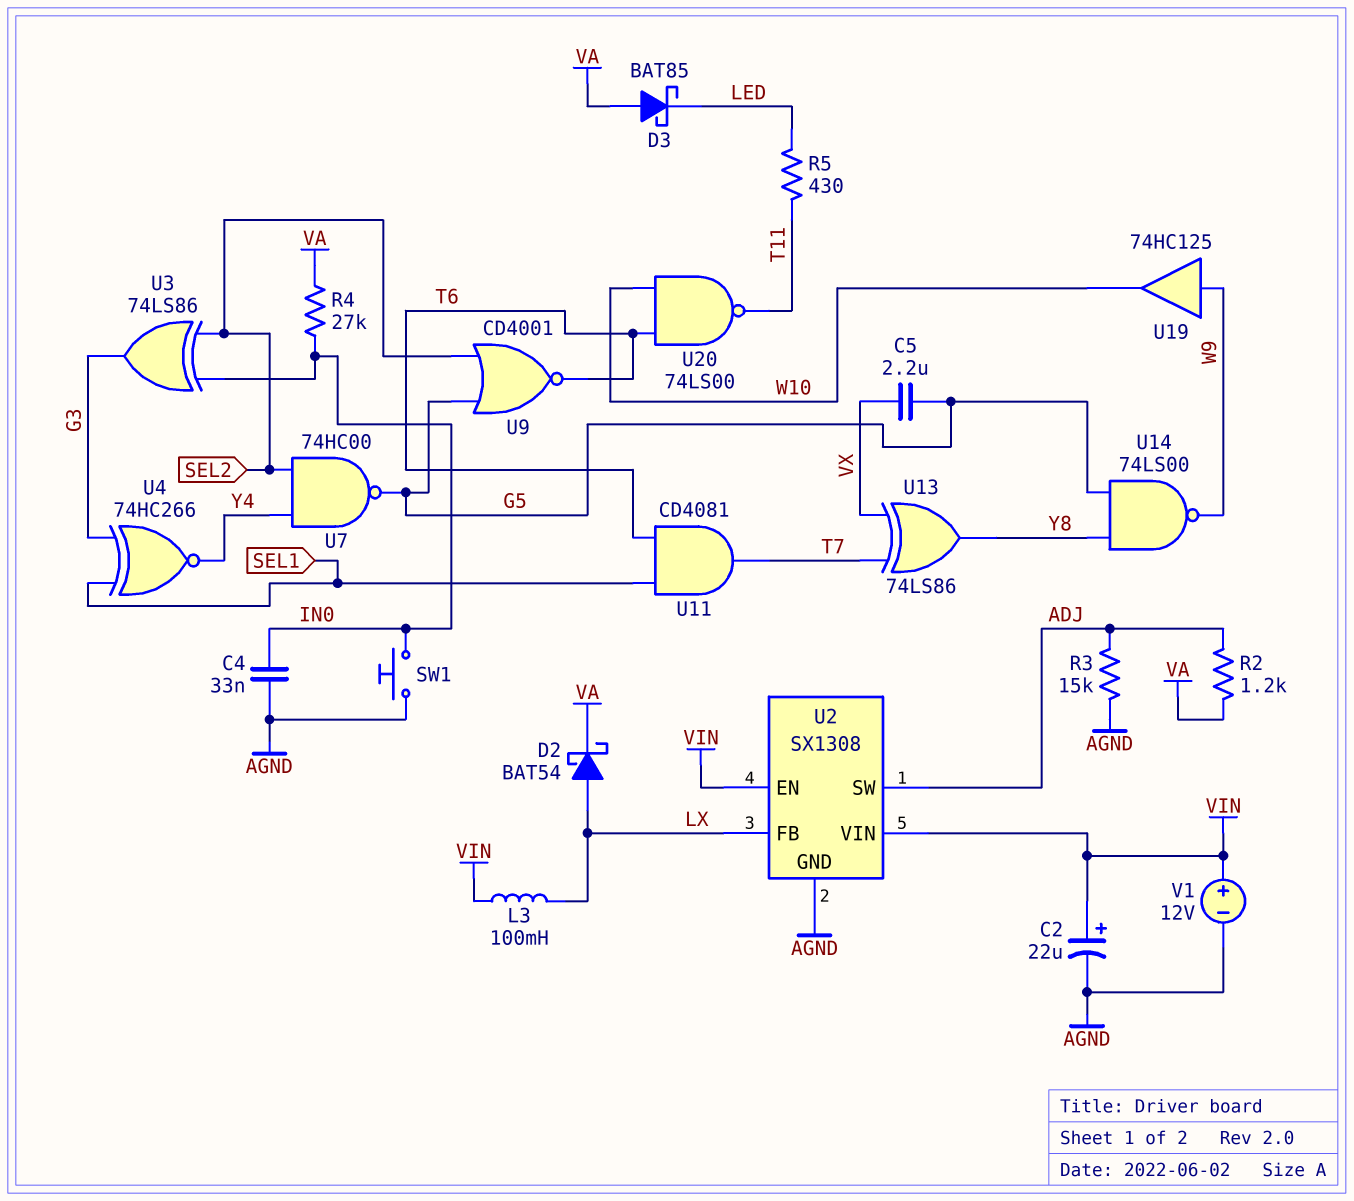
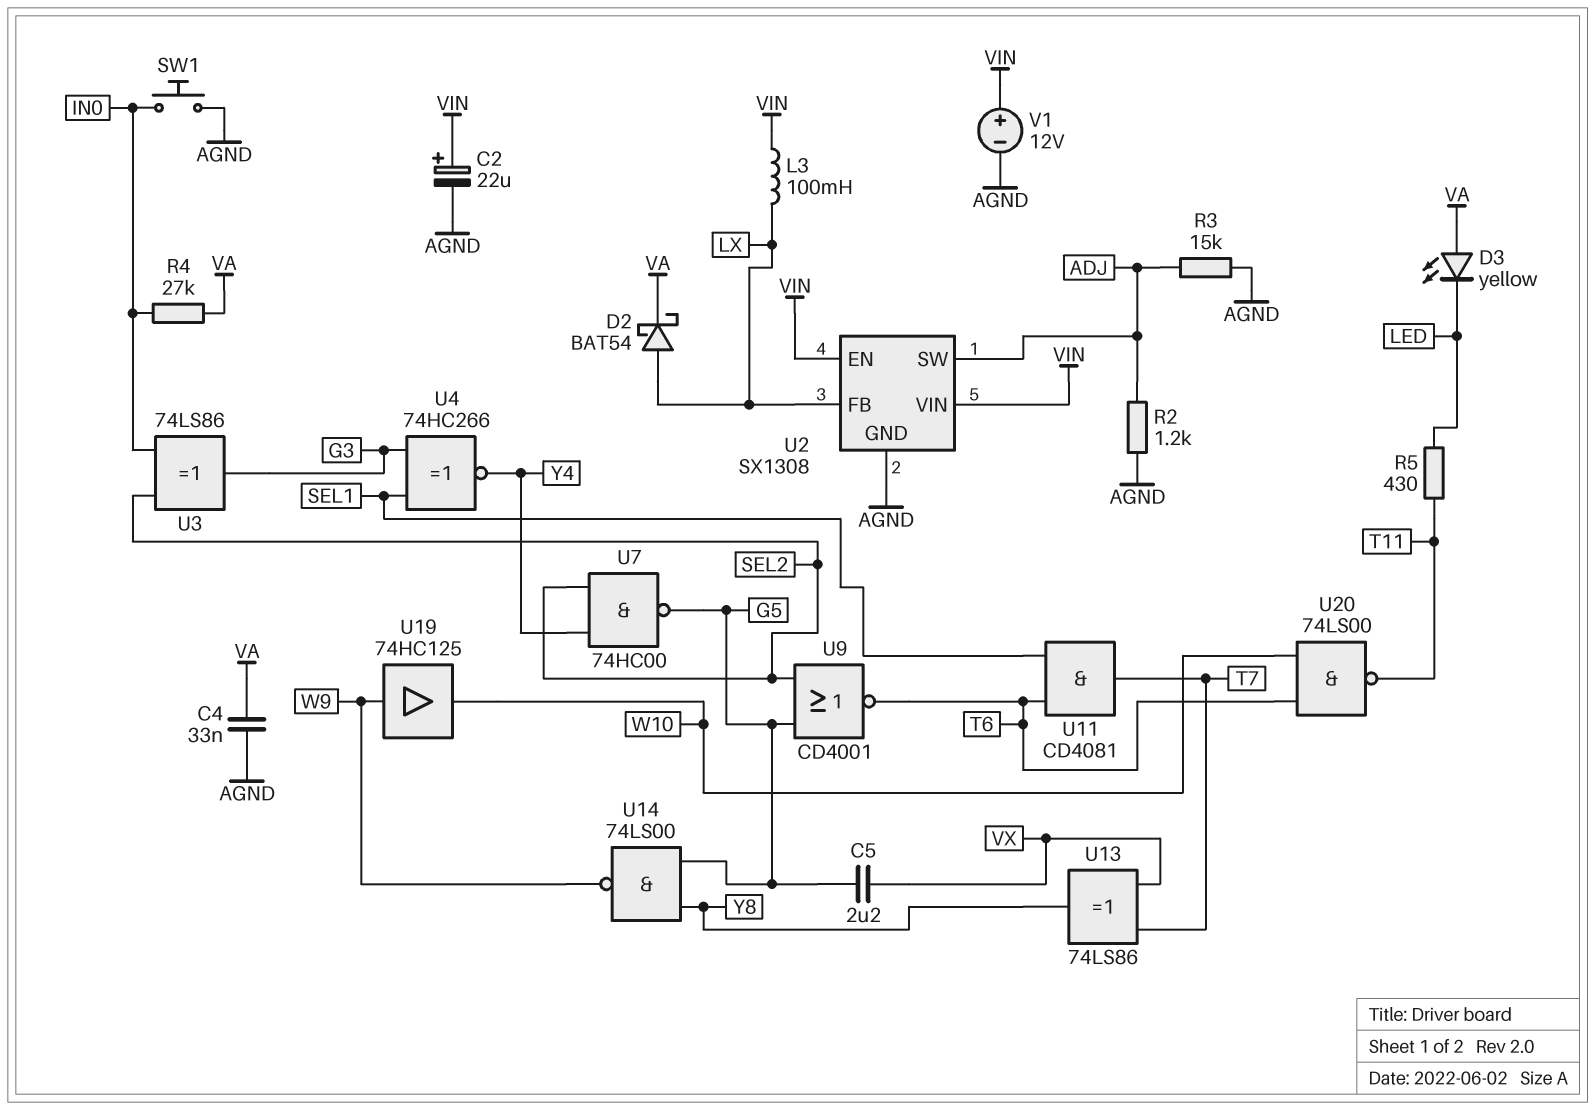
C4: 33nF (AGND, IN0) -> 33nF (AGND, VA)
D3: schottky BAT85 (A VA, K LED) -> LED yellow (A VA, K LED)
R2: 1.2k (ADJ, VA) -> 1.2k (ADJ, AGND)

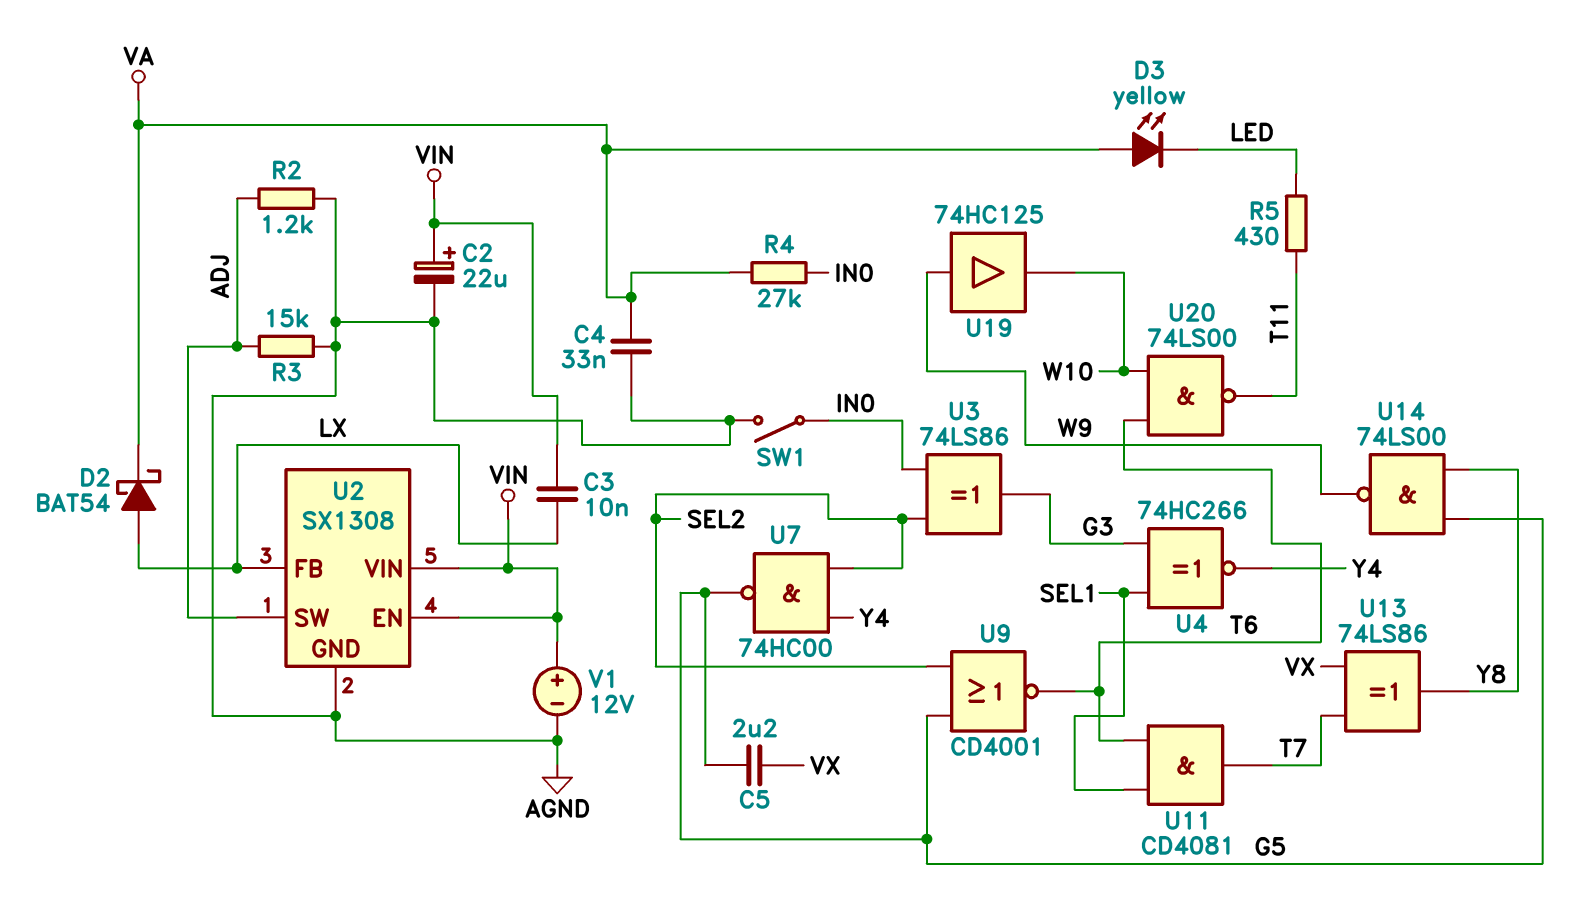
C3: none -> 10nF (LX, VIN)
L3: 100mH (LX, VIN) -> none
SW1: button (AGND, IN0) -> switch (AGND, IN0)

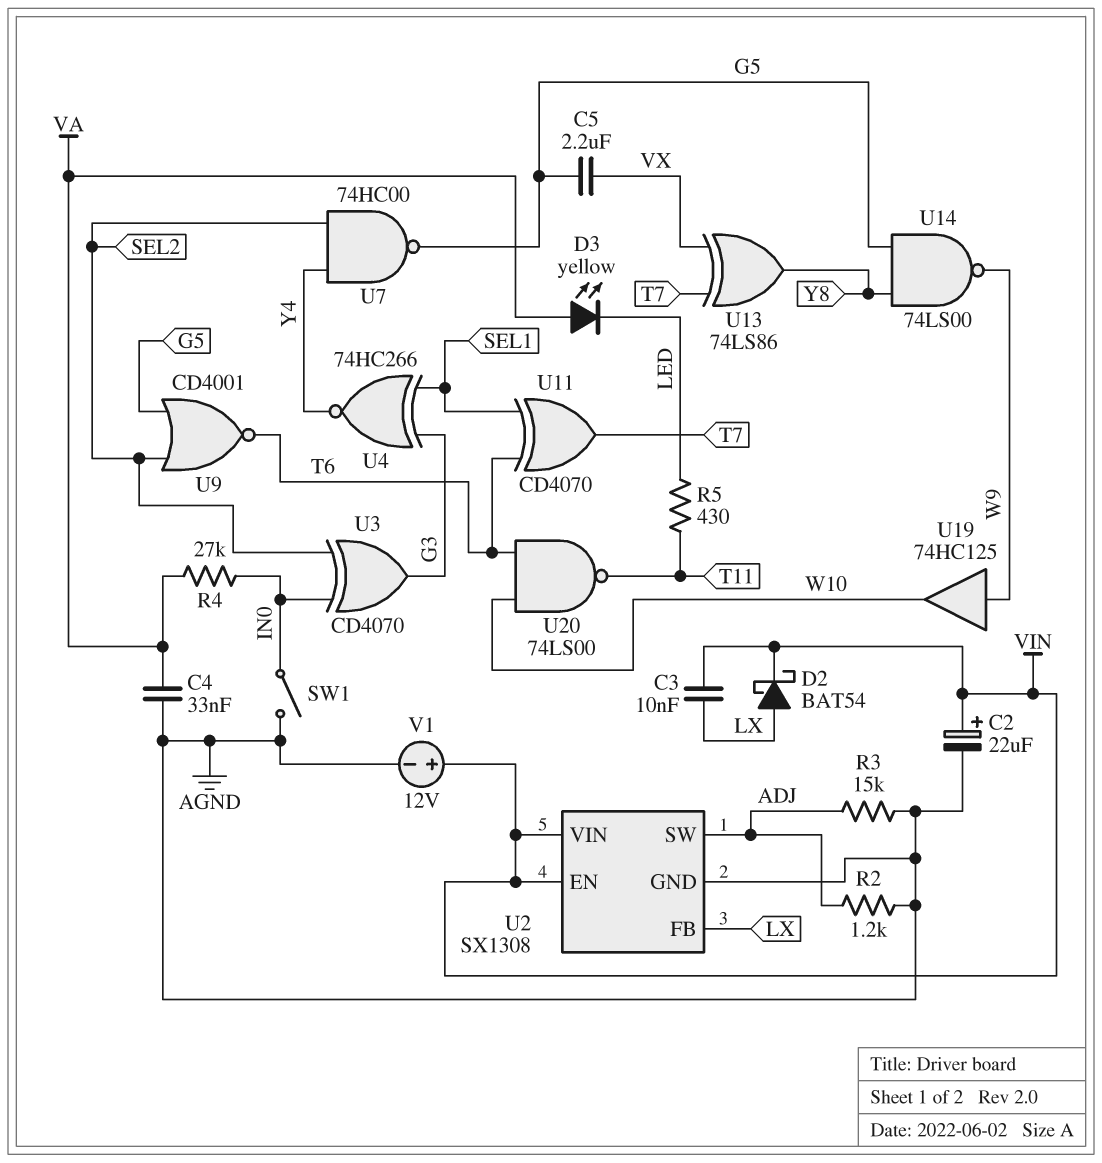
D2: schottky BAT54 (A LX, K VA) -> schottky BAT54 (A LX, K VIN)
U3: XOR 74LS86 (in IN0, in SEL2, out G3) -> XOR CD4070 (in IN0, in SEL2, out G3)
U11: AND CD4081 (in SEL1, in T6, out T7) -> XOR CD4070 (in SEL1, in T6, out T7)

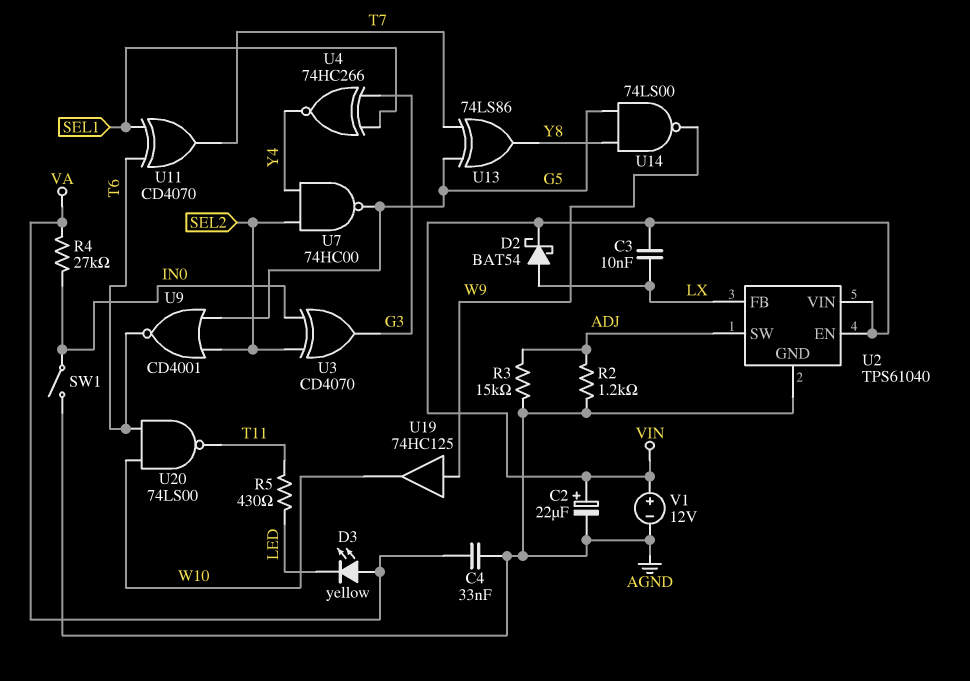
C5: 2.2uF (G5, VX) -> none
U2: SX1308 -> TPS61040
U13: XOR 74LS86 (in T7, in VX, out Y8) -> XOR 74LS86 (in G5, in T7, out Y8)

